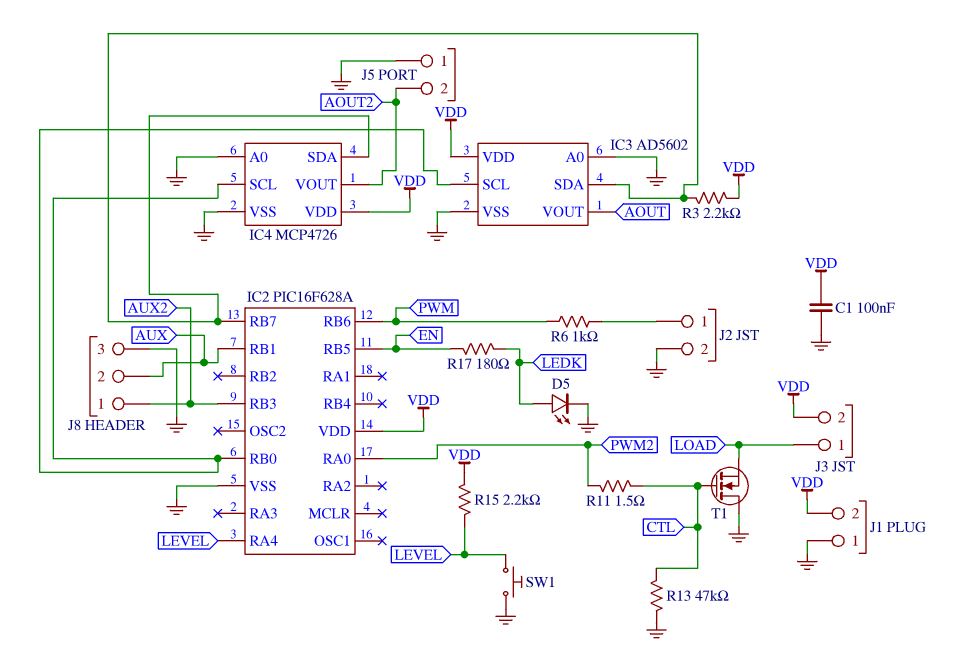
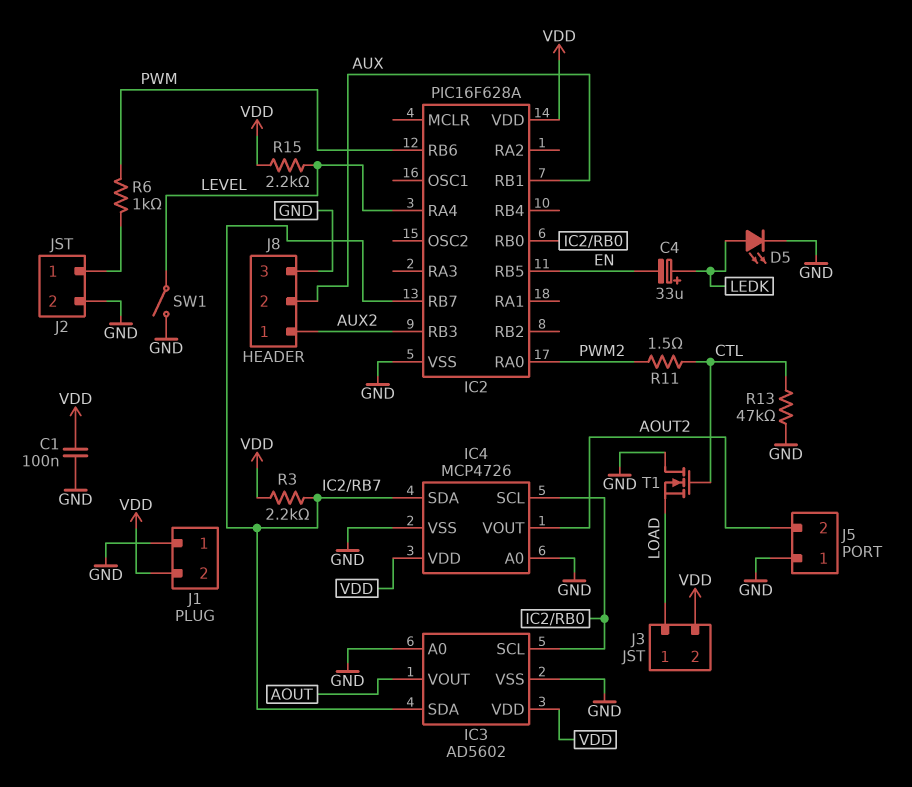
C4: none -> 33uF (plus LEDK, minus EN)
R17: 180 (EN, LEDK) -> none
SW1: button (GND, LEVEL) -> switch (GND, LEVEL)

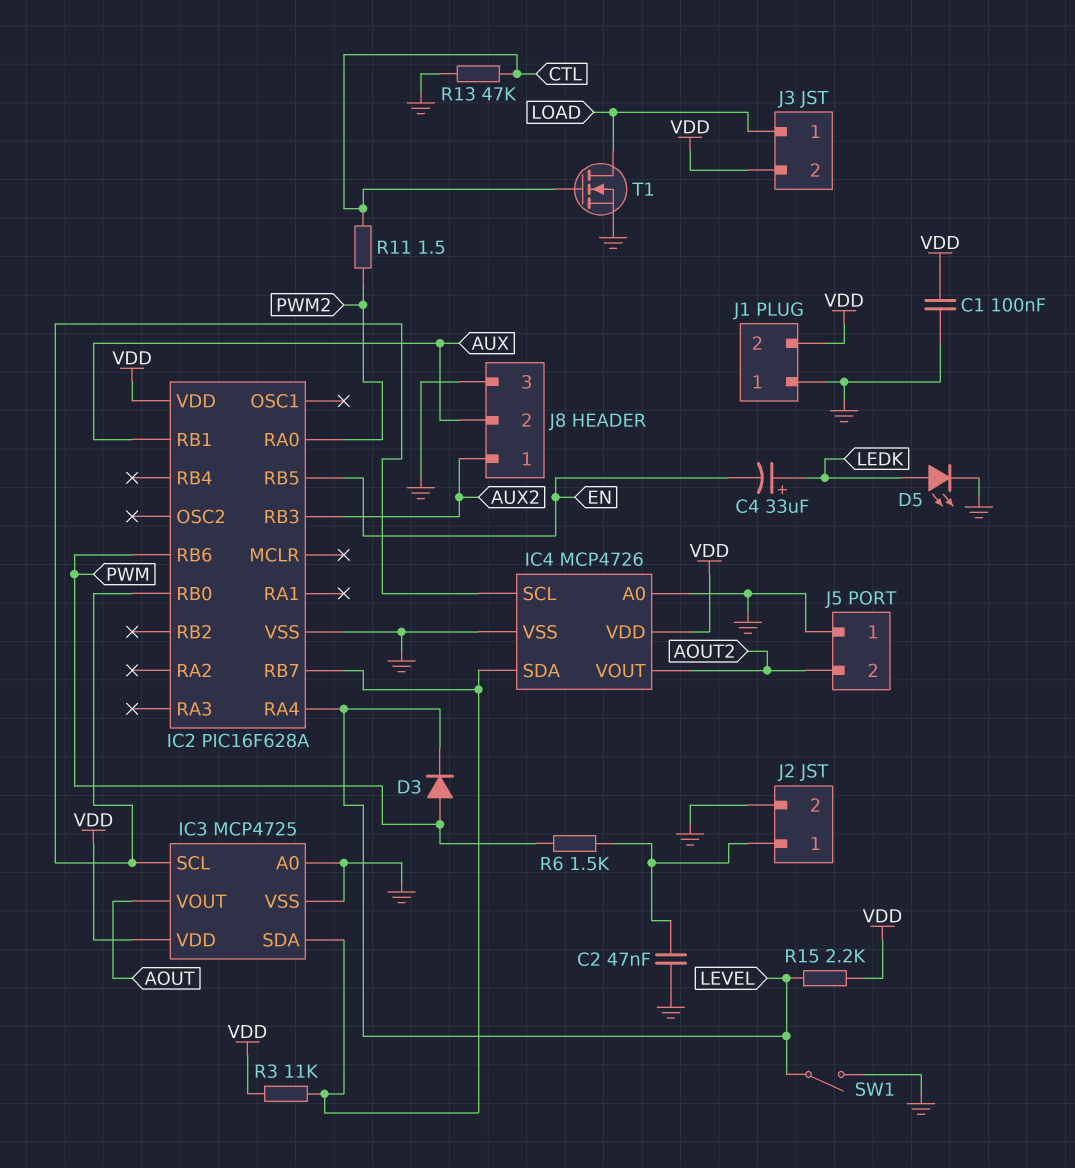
C2: none -> 47nF (GND, J2/1)
D3: none -> diode (A PWM, K LEVEL)
IC3: AD5602 -> MCP4725
R3: 2.2k (IC2/RB7, VDD) -> 11k (IC2/RB7, VDD)
R6: 1k (J2/1, PWM) -> 1.5k (J2/1, PWM)
T1: NMOS (G CTL, D GND, S LOAD) -> NMOS (G CTL, D LOAD, S GND)

